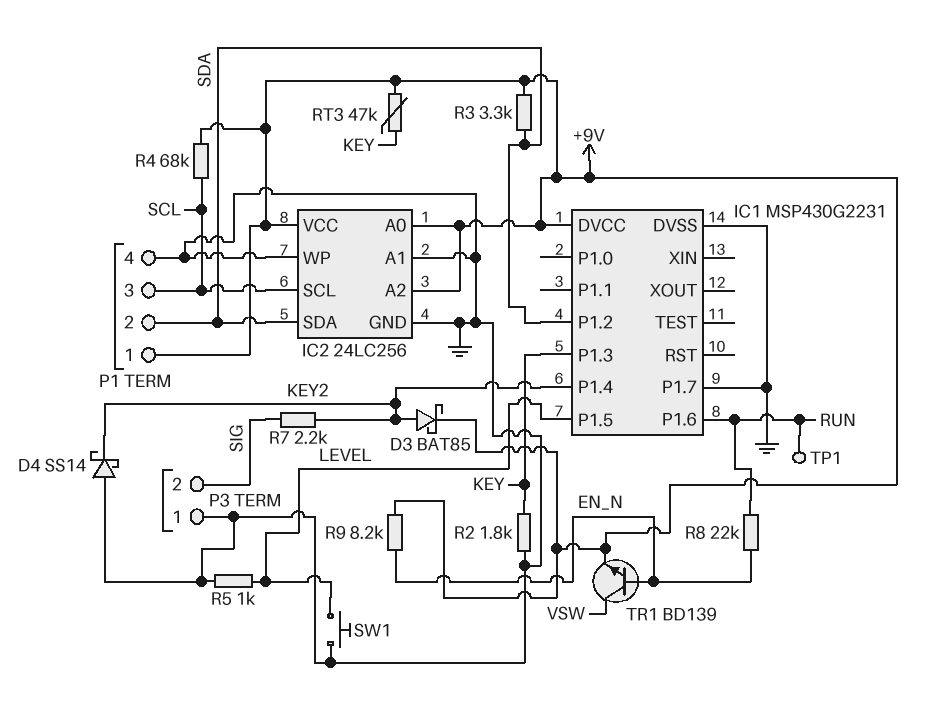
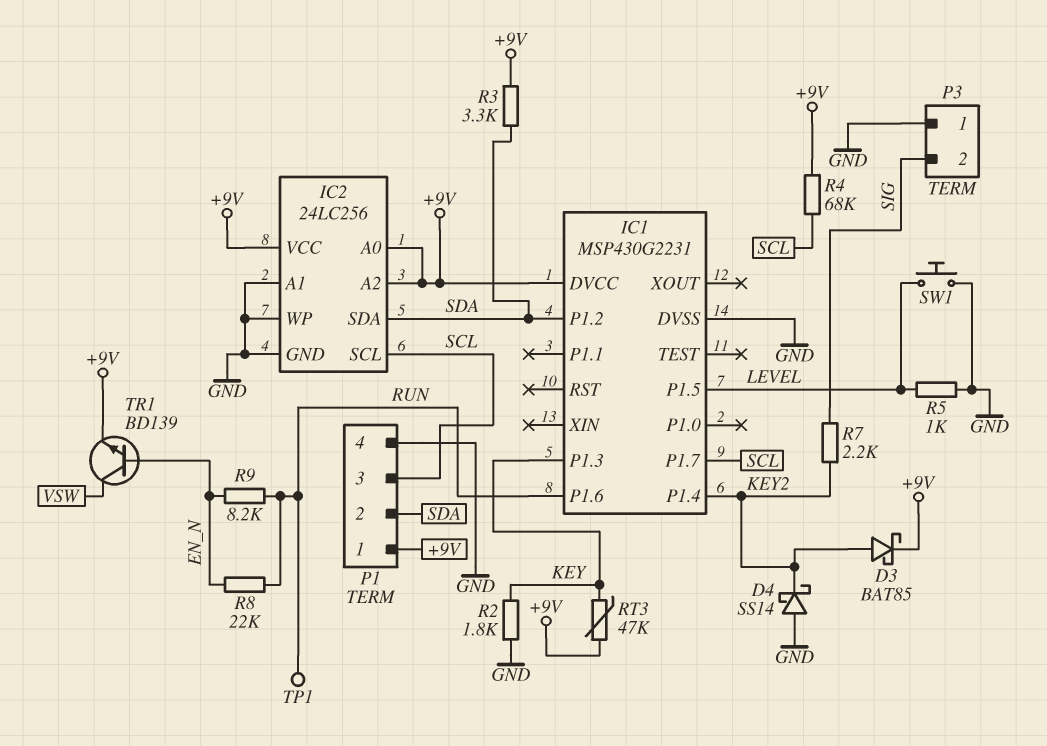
IC1 pin P1.7: GND -> SCL
R9: 8.2k (+9V, EN_N) -> 8.2k (EN_N, RUN)

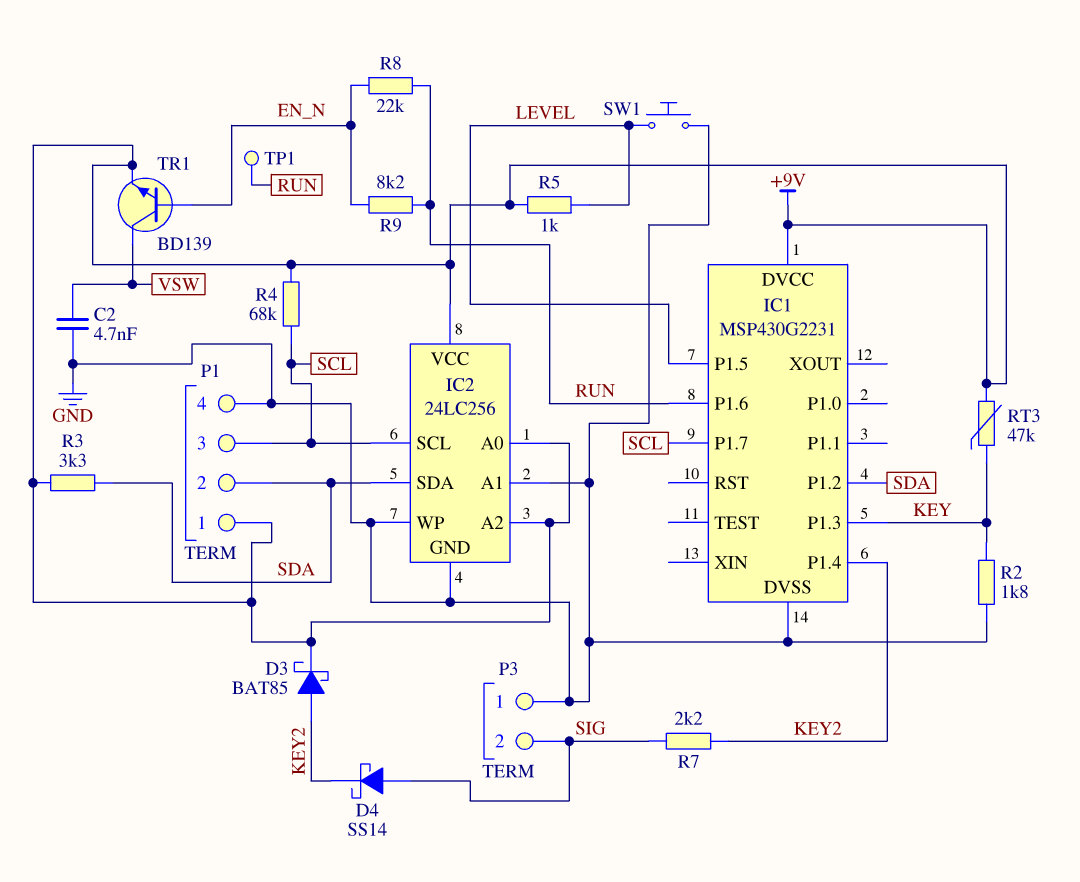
C2: none -> 4.7nF (GND, VSW)
D4: schottky SS14 (A GND, K KEY2) -> schottky SS14 (A SIG, K KEY2)
R5: 1k (GND, LEVEL) -> 1k (+9V, LEVEL)

